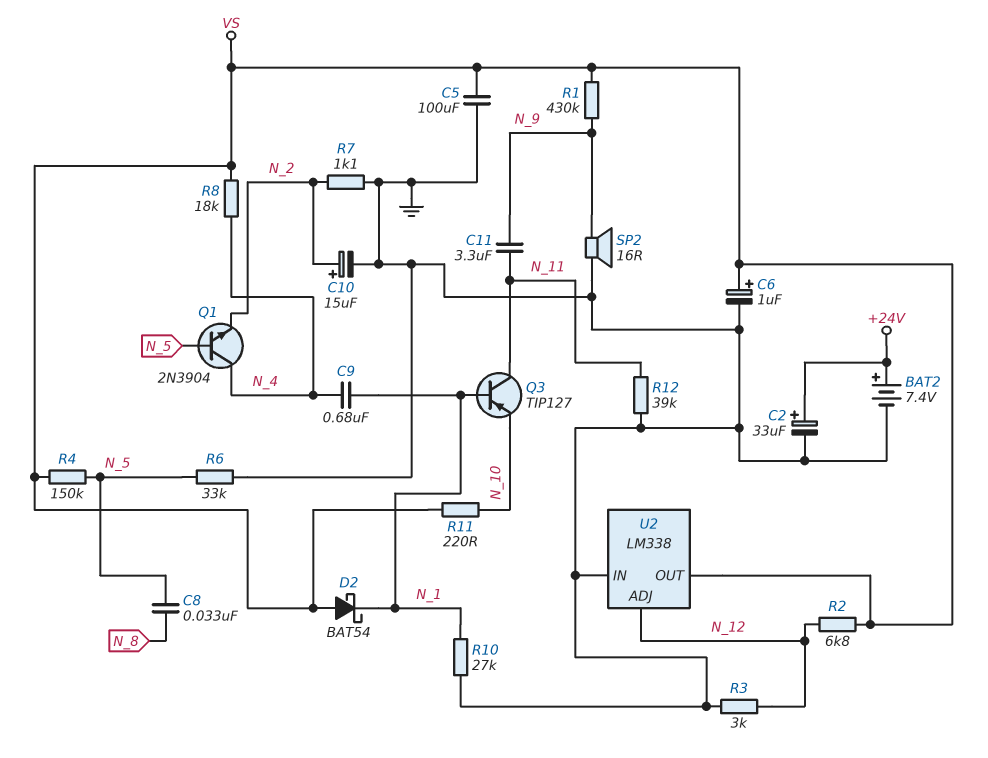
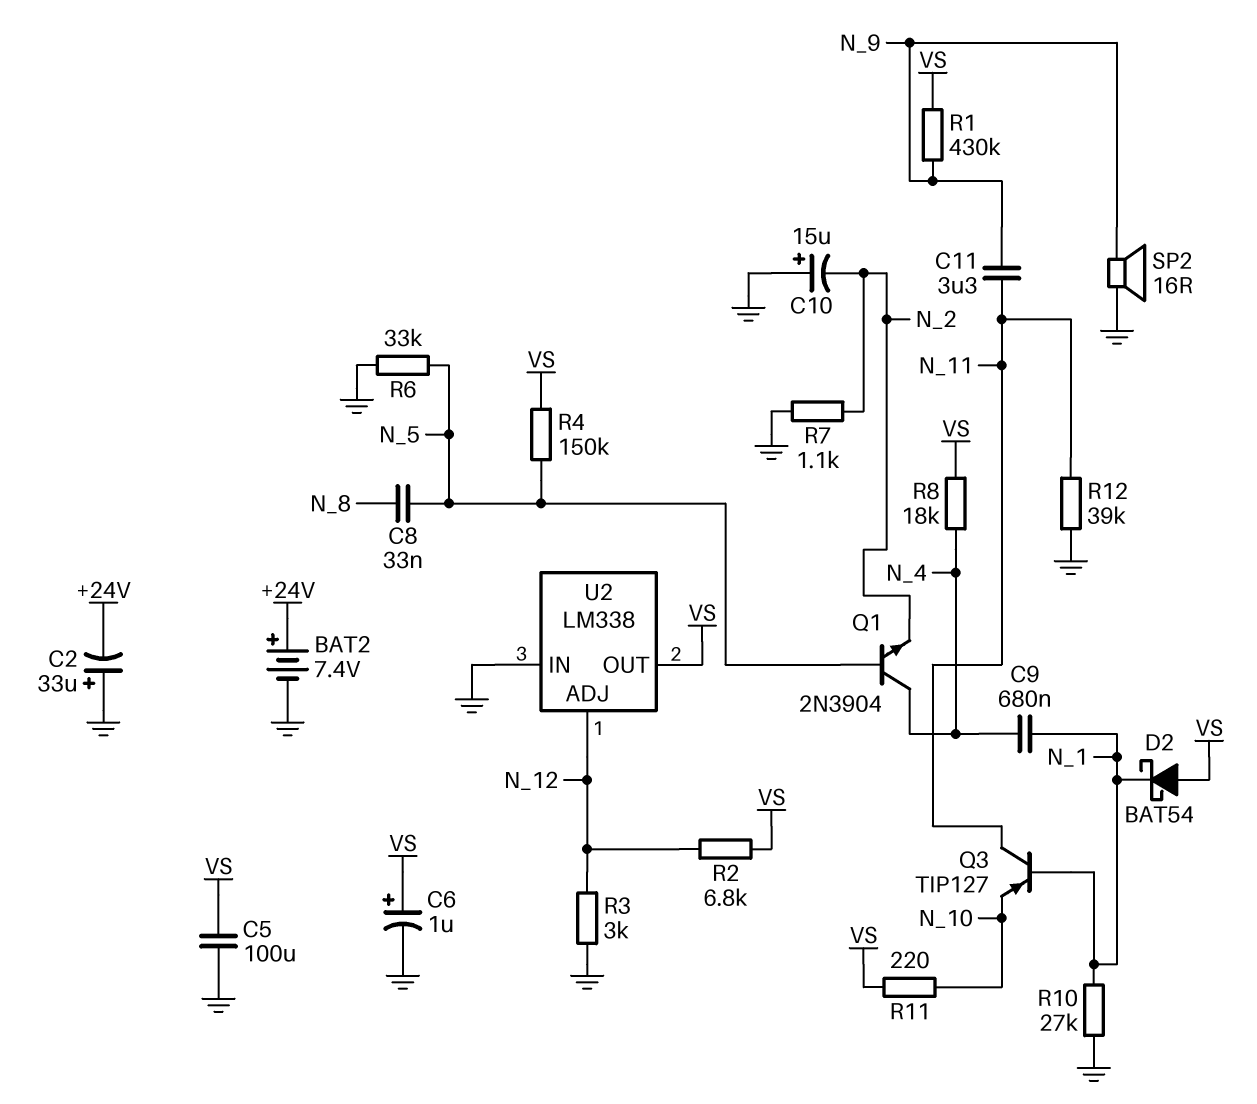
C2: 33uF (plus +24V, minus GND) -> 33uF (plus GND, minus +24V)
C10: 15uF (plus N_2, minus GND) -> 15uF (plus GND, minus N_2)

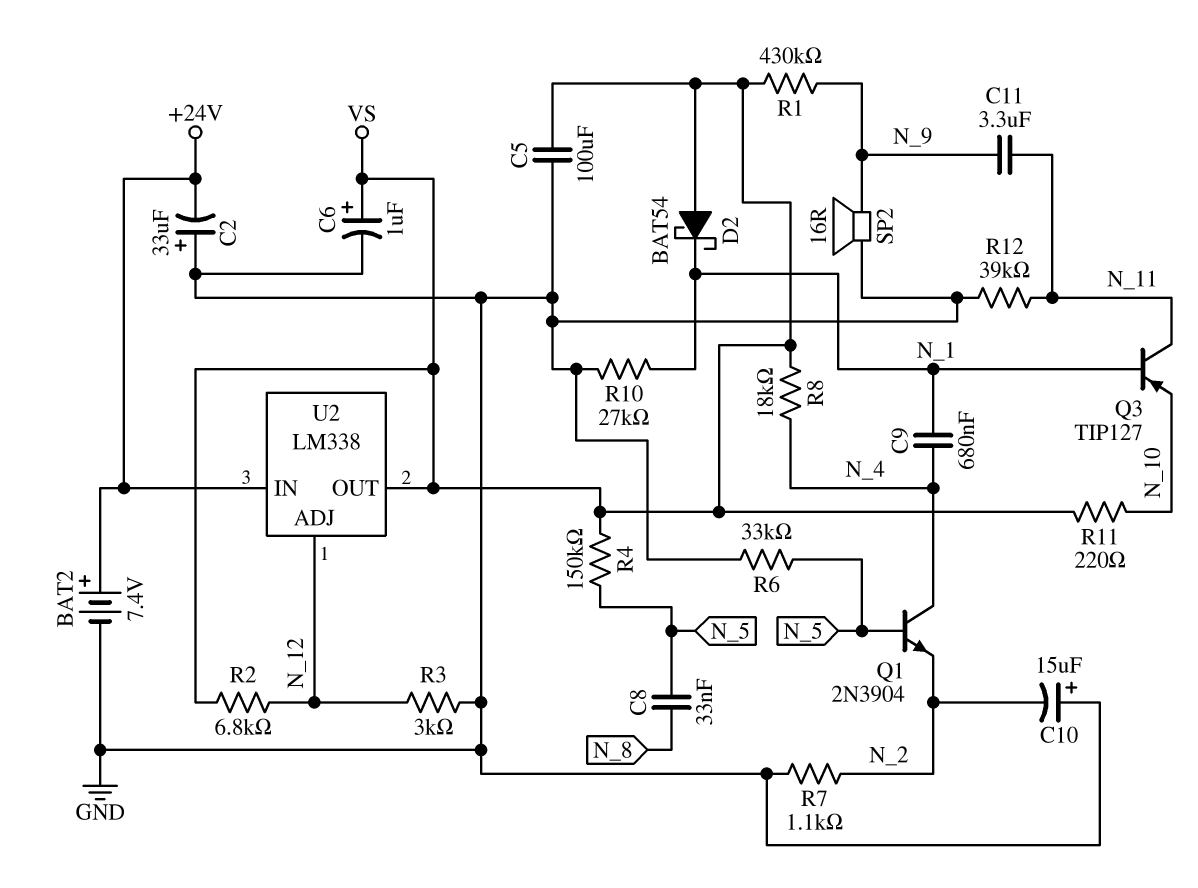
U2 pin IN: GND -> +24V

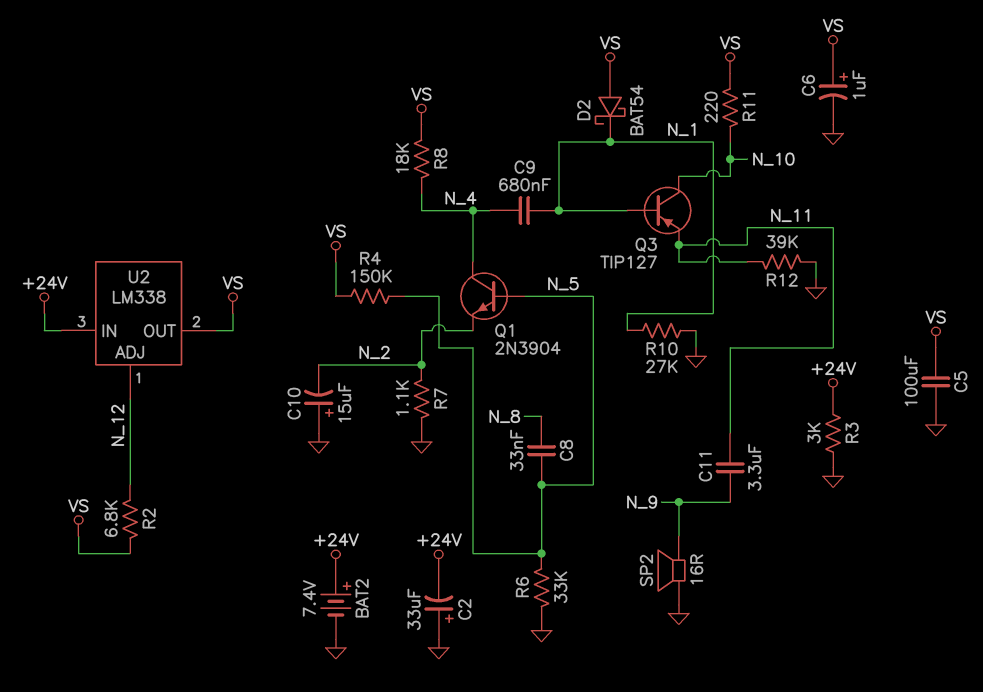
Q3: PNP TIP127 (B N_1, C N_11, E N_10) -> PNP TIP127 (B N_1, C N_10, E N_11)
R1: 430k (N_9, VS) -> none
R3: 3k (GND, N_12) -> 3k (+24V, GND)

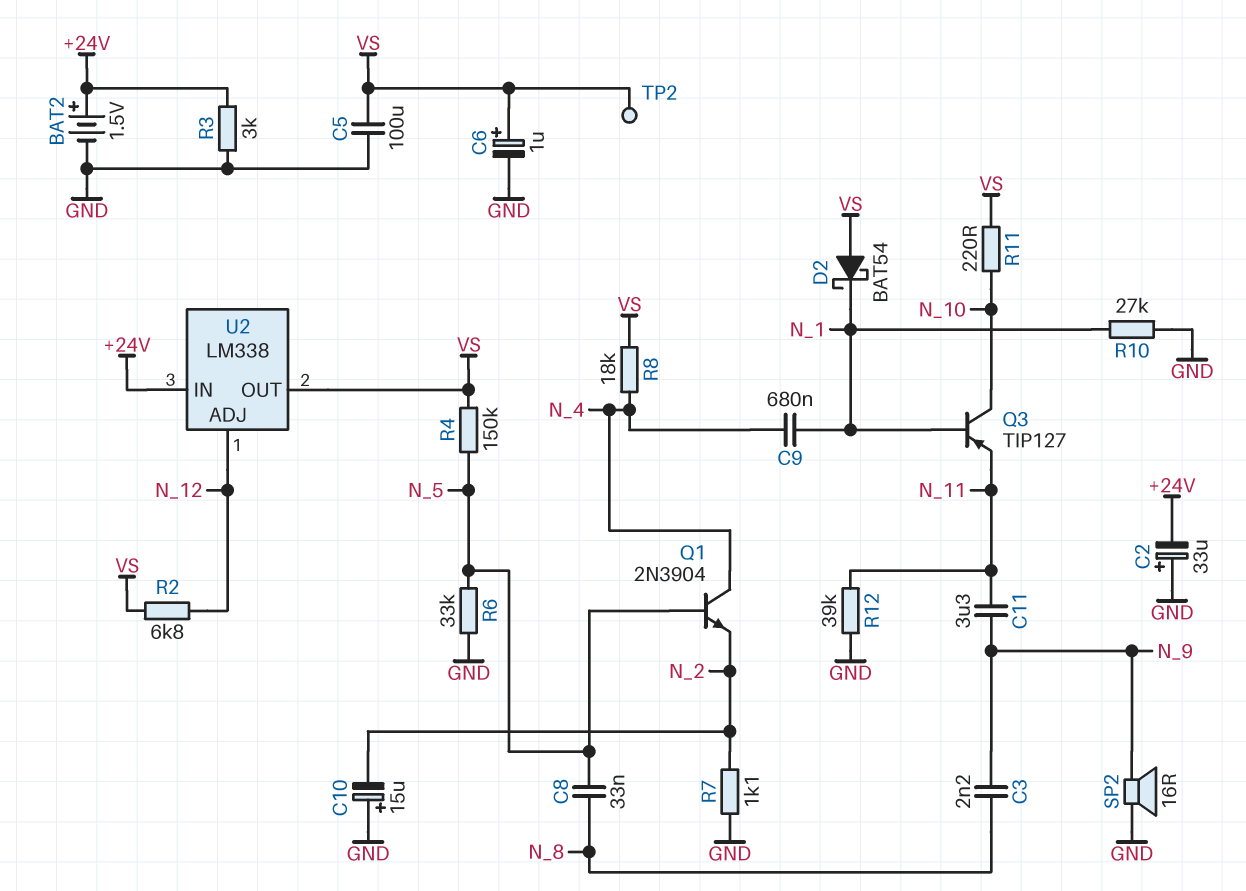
BAT2: 7.4V (plus +24V, minus GND) -> 1.5V (plus +24V, minus GND)
C3: none -> 2.2nF (N_8, N_9)
TP2: none -> test point (VS)

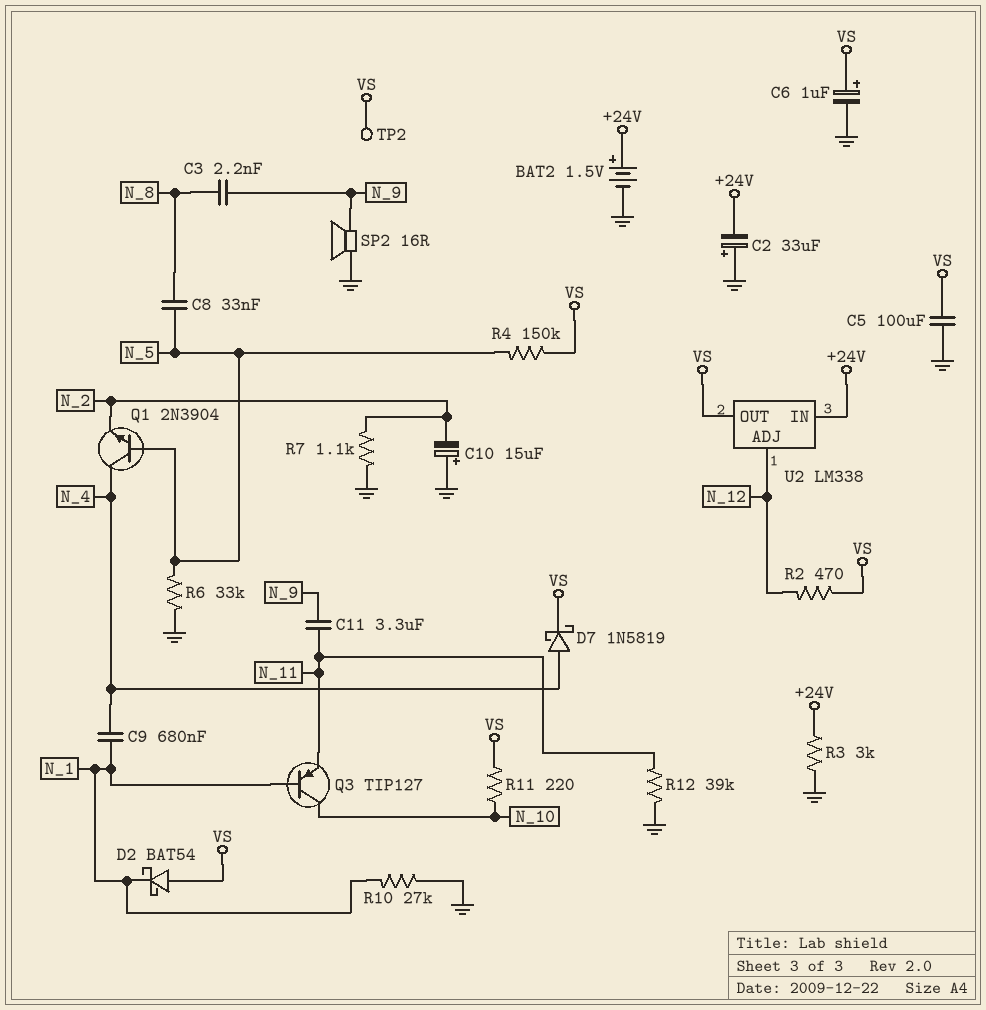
D7: none -> schottky 1N5819 (A N_4, K VS)
R2: 6.8k (N_12, VS) -> 470 (N_12, VS)
R8: 18k (N_4, VS) -> none

